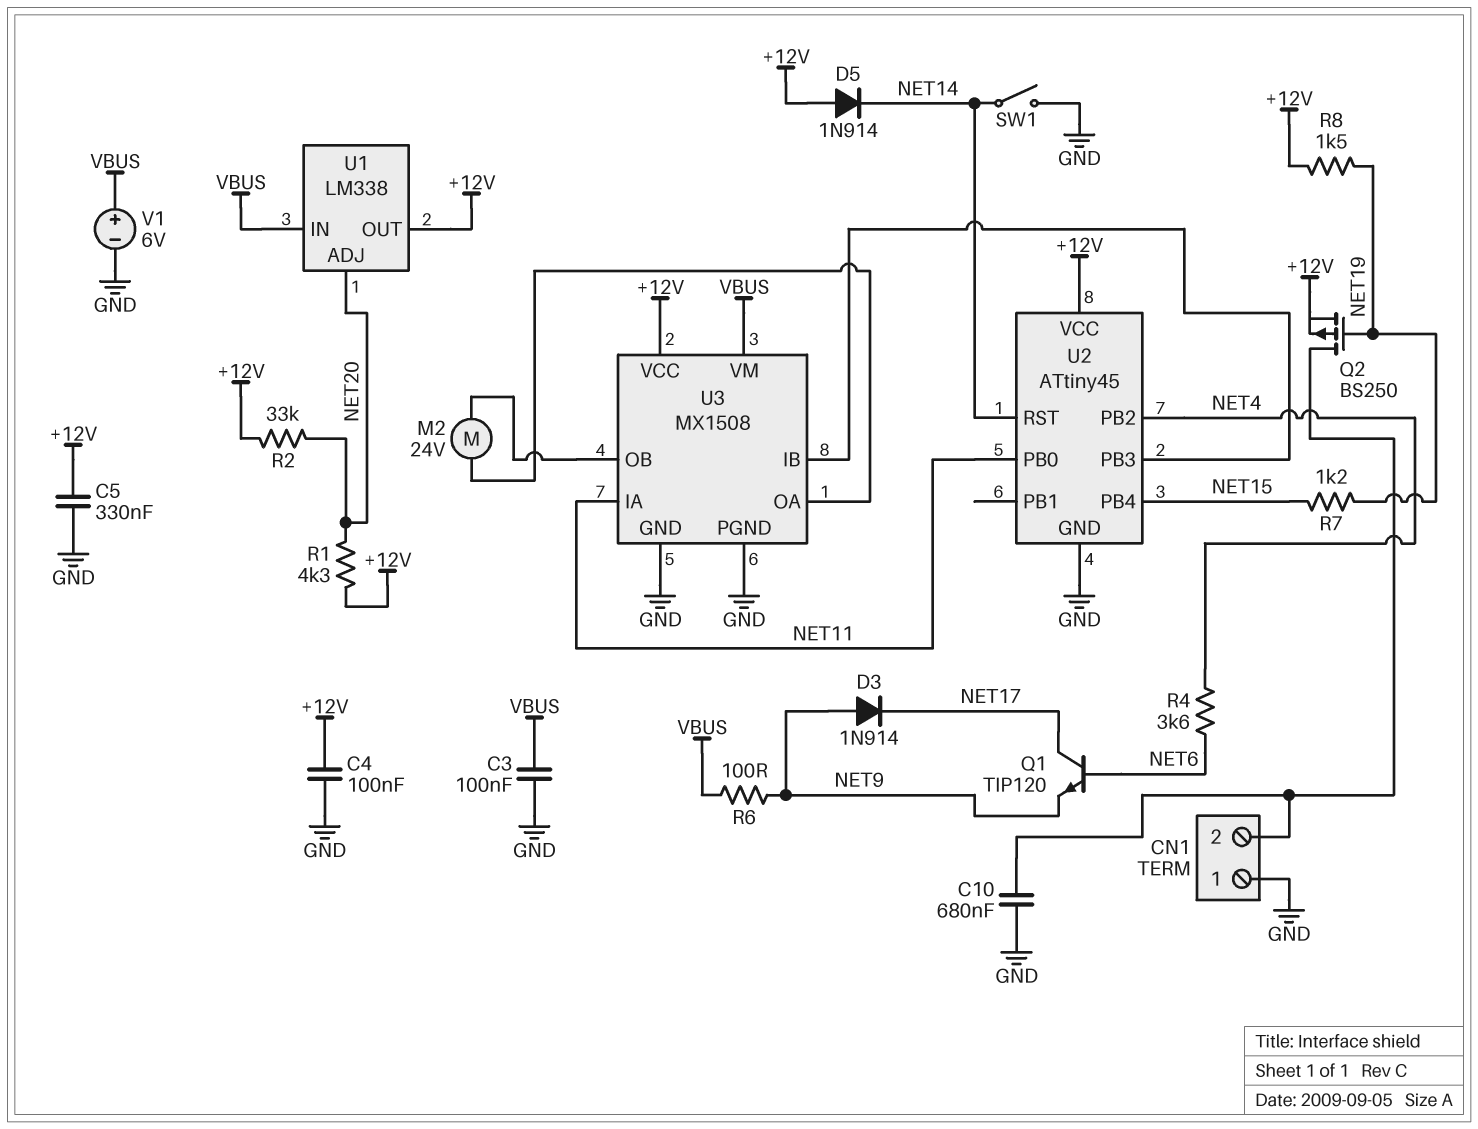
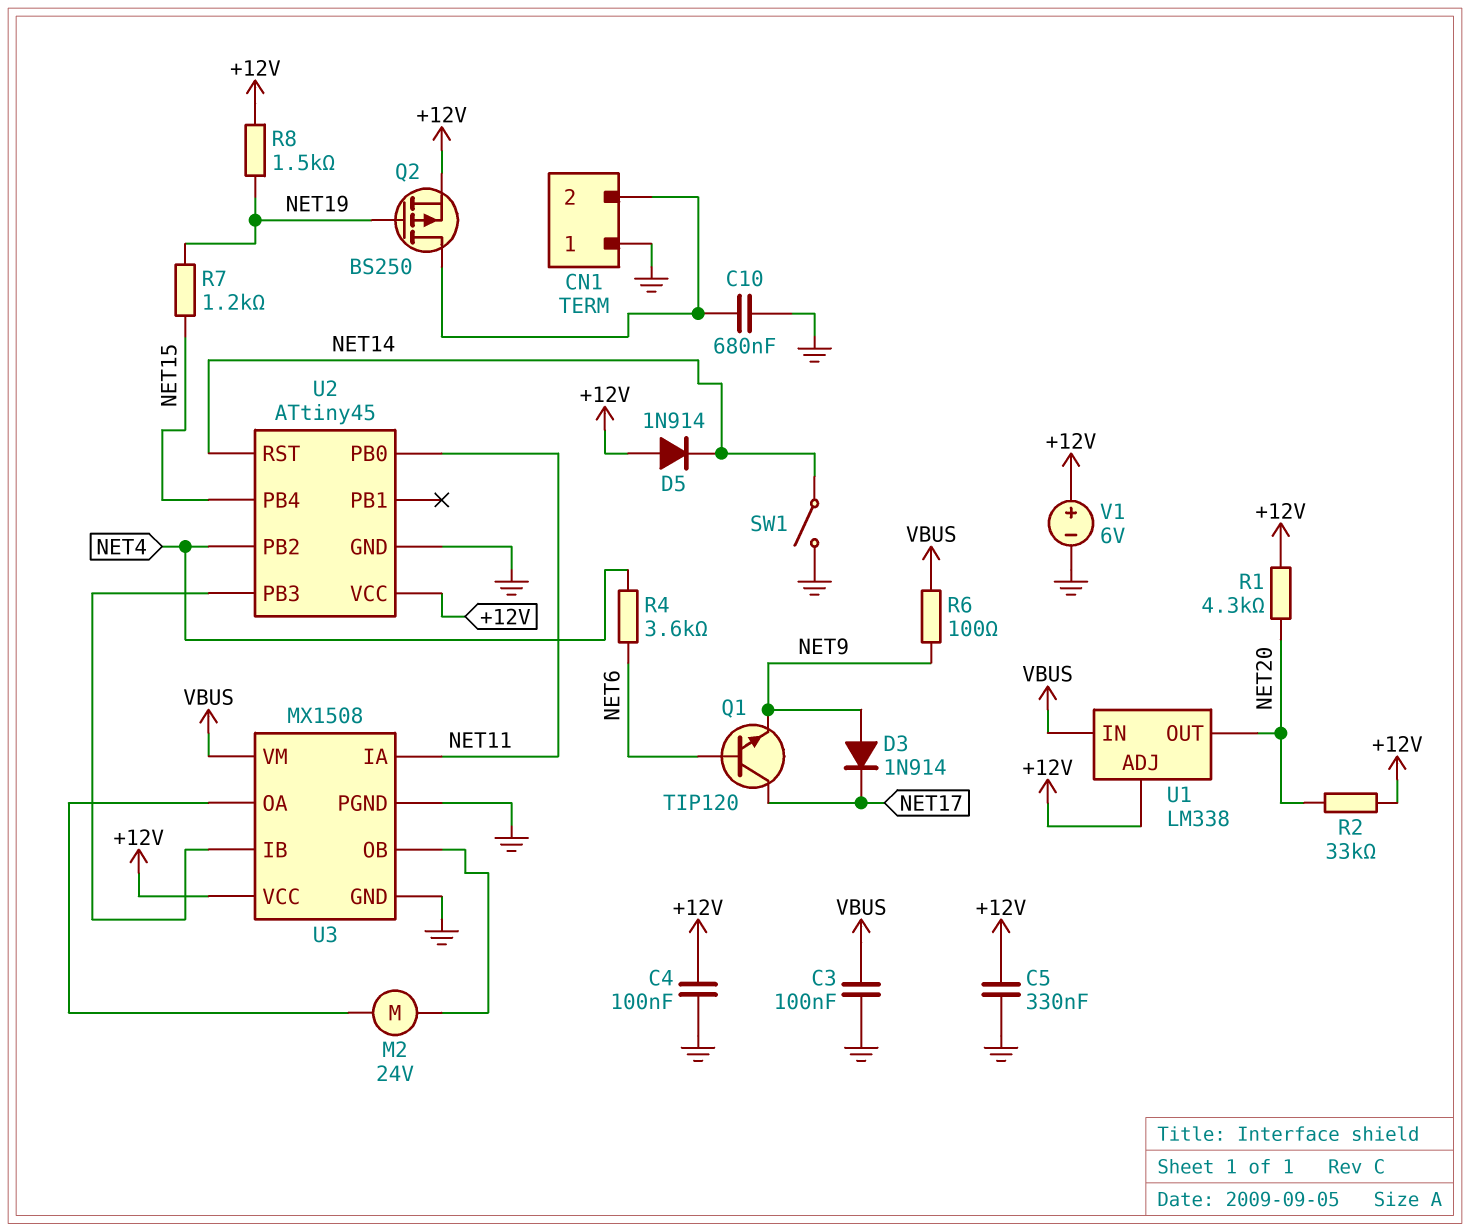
U1 pin ADJ: NET20 -> +12V
U1 pin OUT: +12V -> NET20
V1: 6V (plus VBUS, minus GND) -> 6V (plus +12V, minus GND)

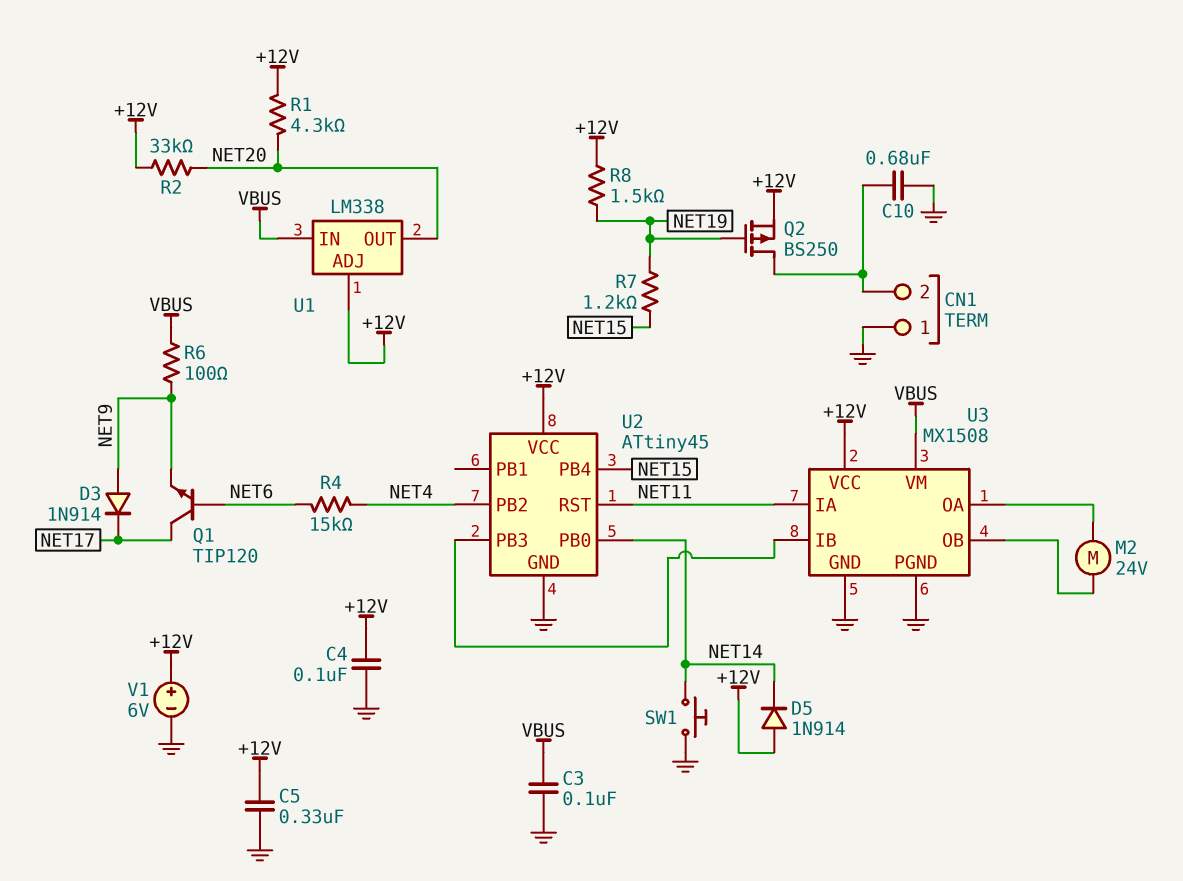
R4: 3.6k (NET4, NET6) -> 15k (NET4, NET6)
SW1: switch (GND, NET14) -> button (GND, NET14)
U2 pin PB0: NET11 -> NET14
U2 pin RST: NET14 -> NET11

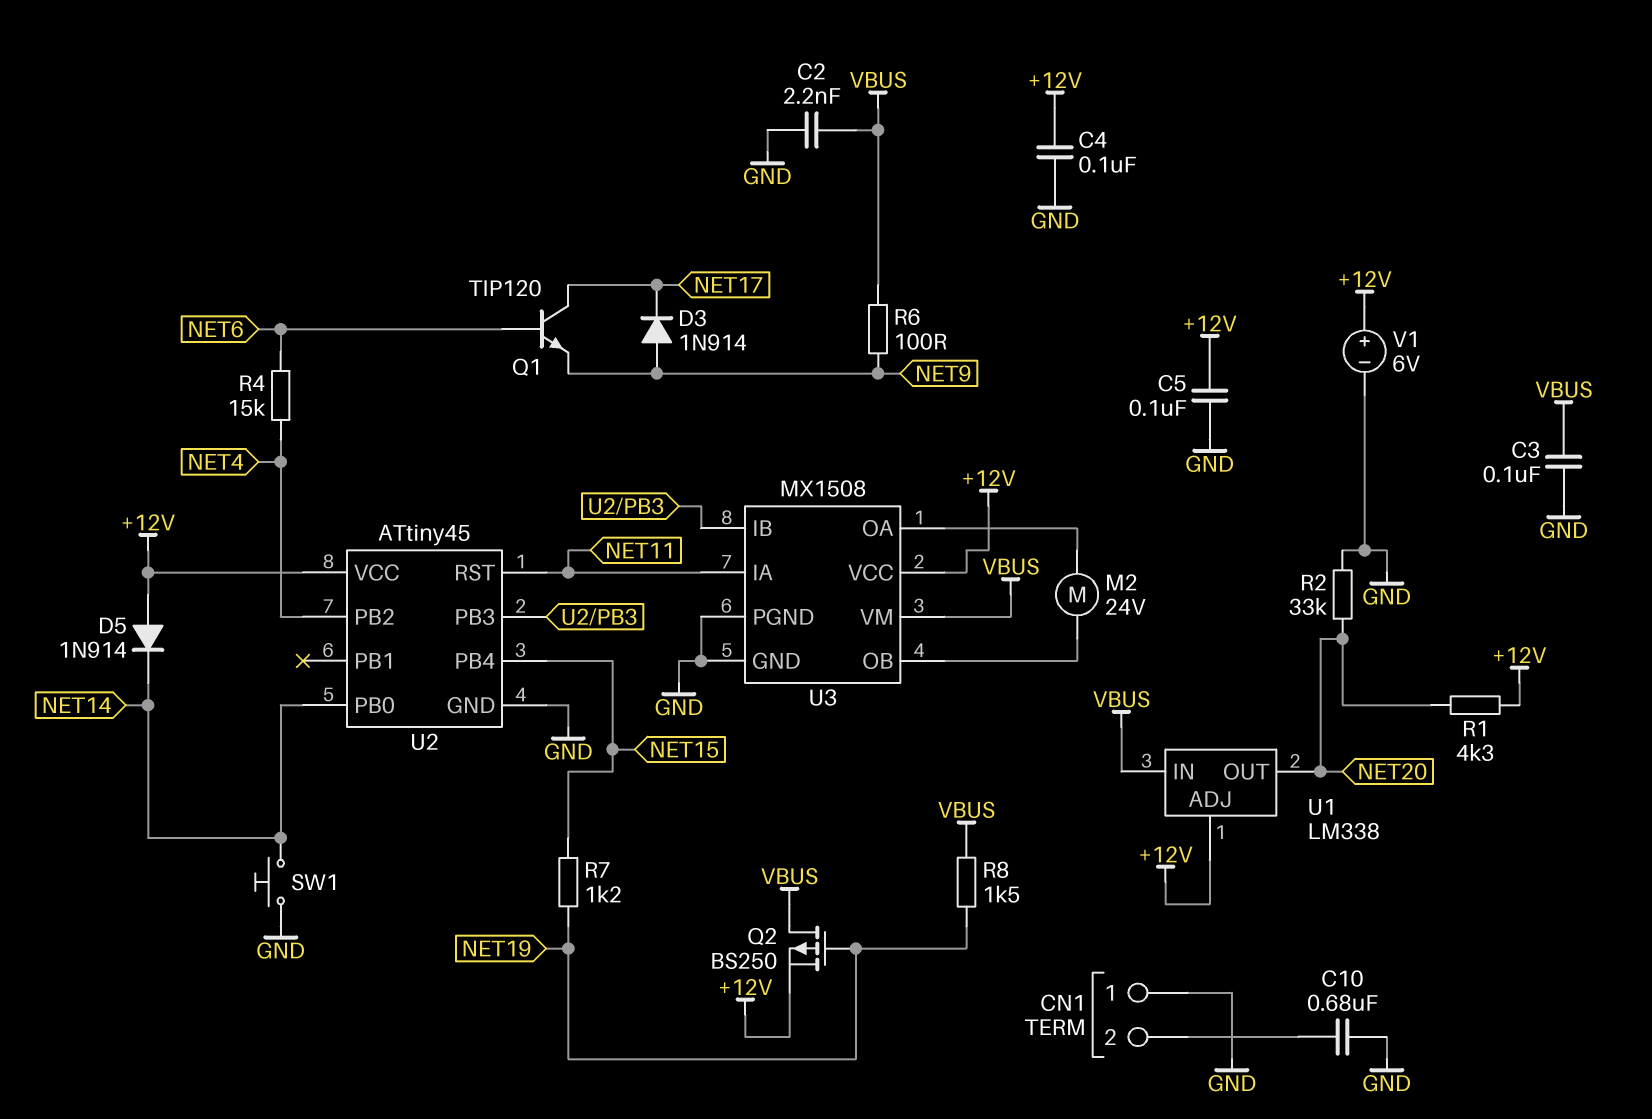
C2: none -> 2.2nF (GND, VBUS)
C5: 330nF (+12V, GND) -> 100nF (+12V, GND)
Q2: PMOS BS250 (G NET19, D CN1/2, S +12V) -> PMOS BS250 (G NET19, D VBUS, S +12V)
R2: 33k (+12V, NET20) -> 33k (GND, NET20)
R8: 1.5k (+12V, NET19) -> 1.5k (NET19, VBUS)

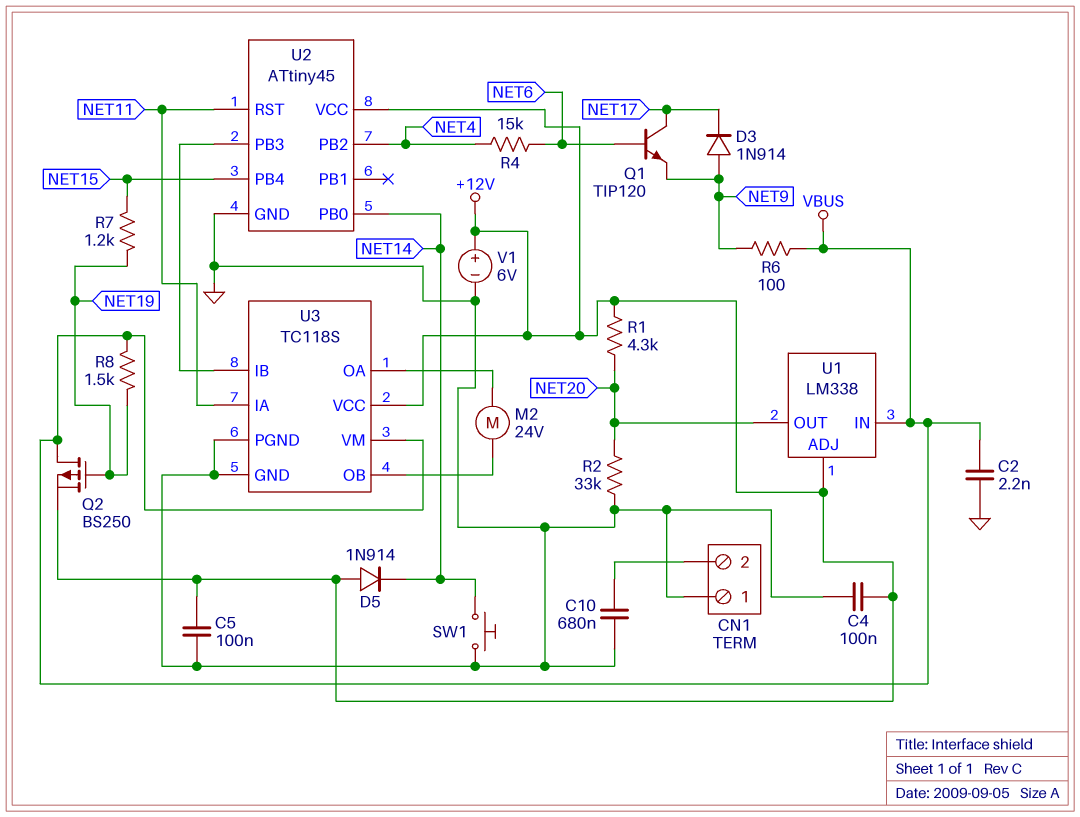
C3: 100nF (GND, VBUS) -> none
U3: MX1508 -> TC118S

